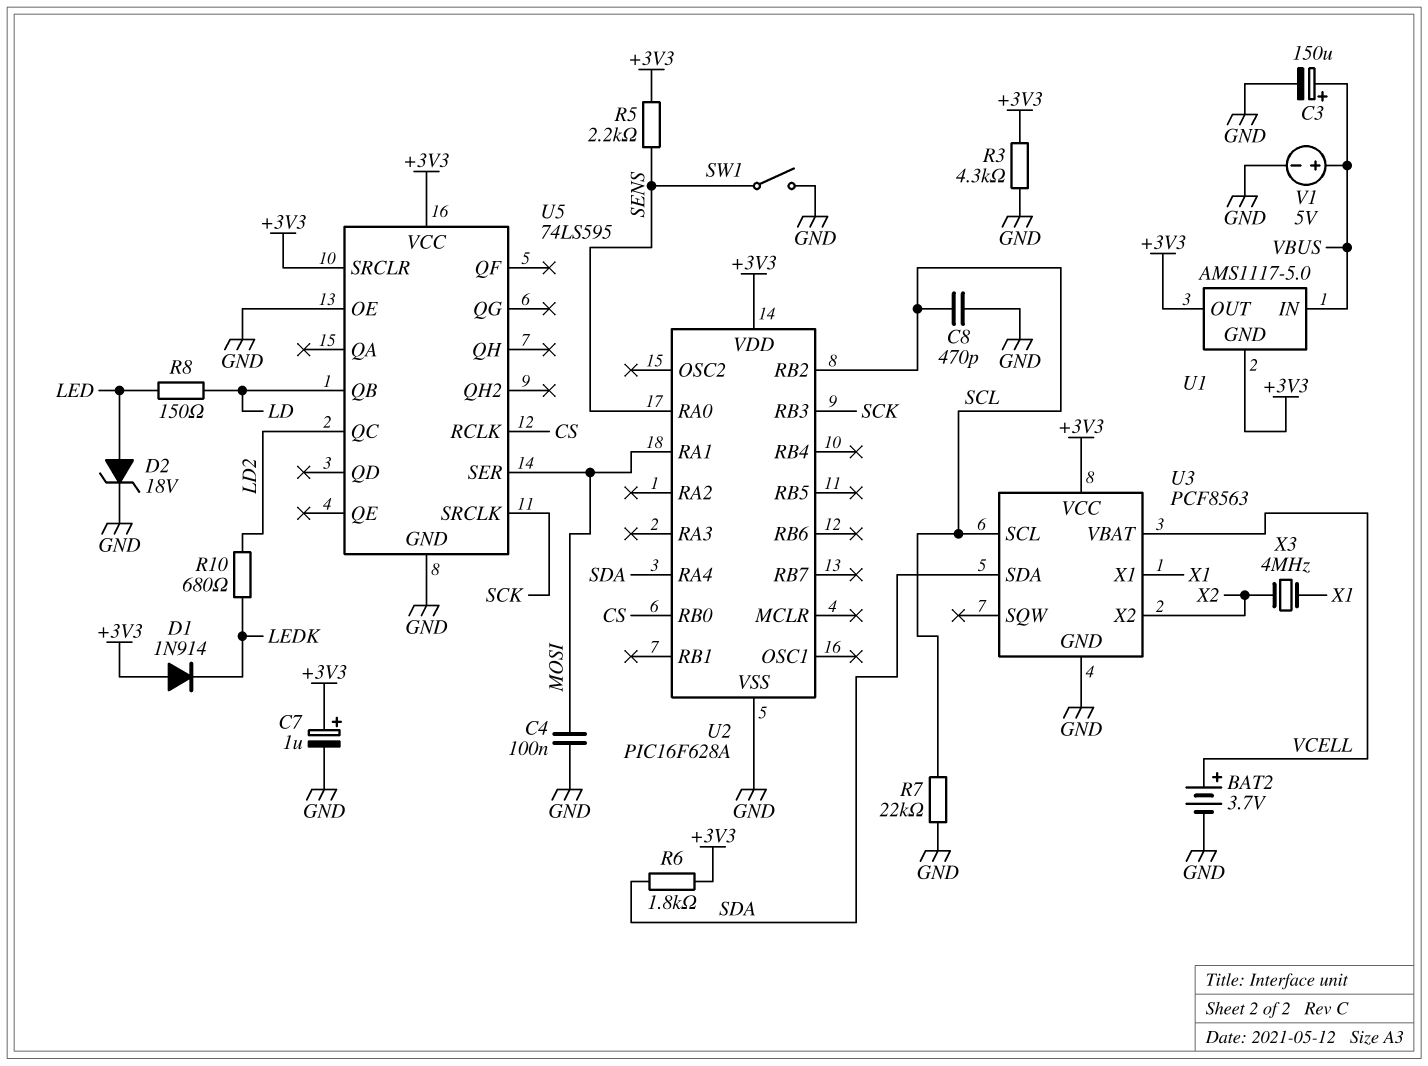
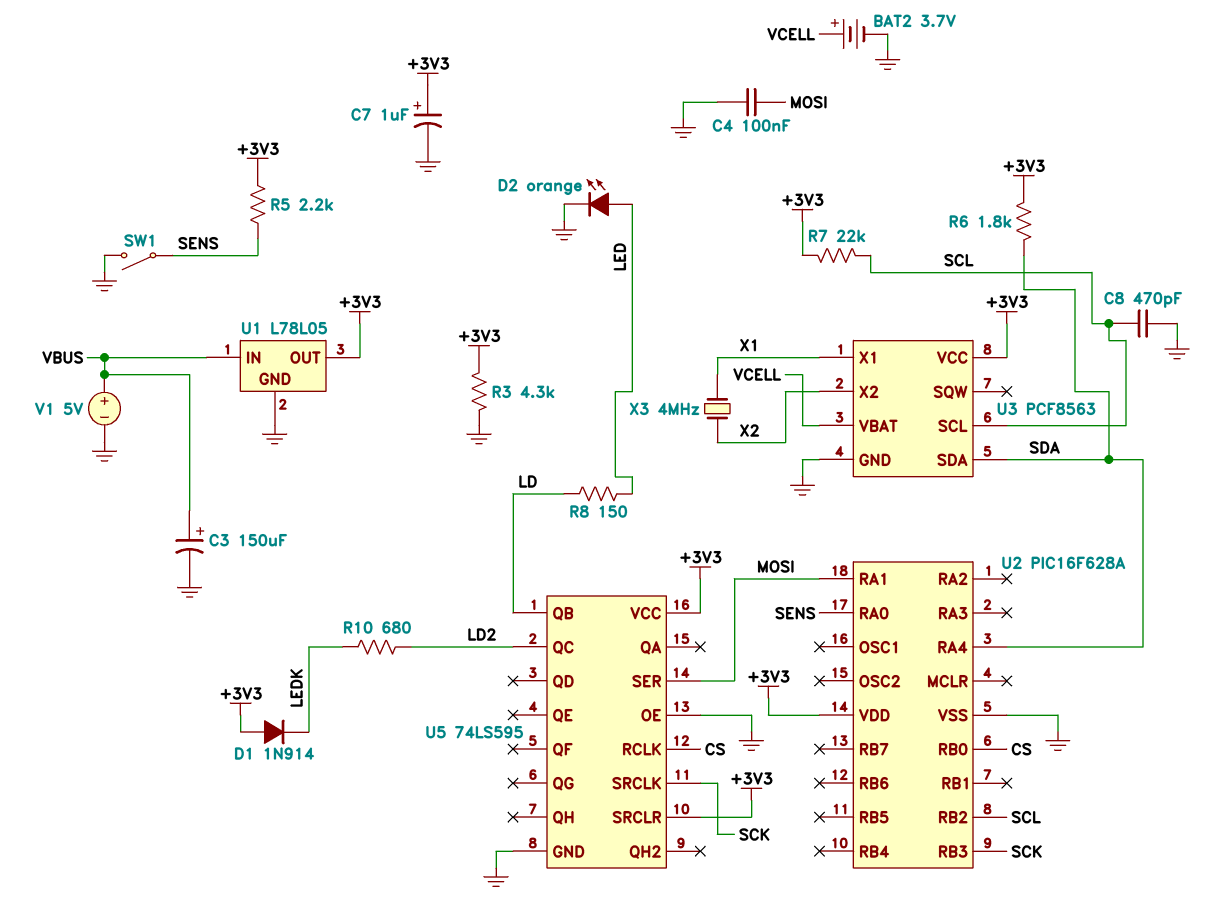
D2: zener 18V (A LED, K GND) -> LED orange (A LED, K GND)
R7: 22k (GND, SCL) -> 22k (+3V3, SCL)
U1: AMS1117-5.0 -> L78L05
U1 pin GND: +3V3 -> GND

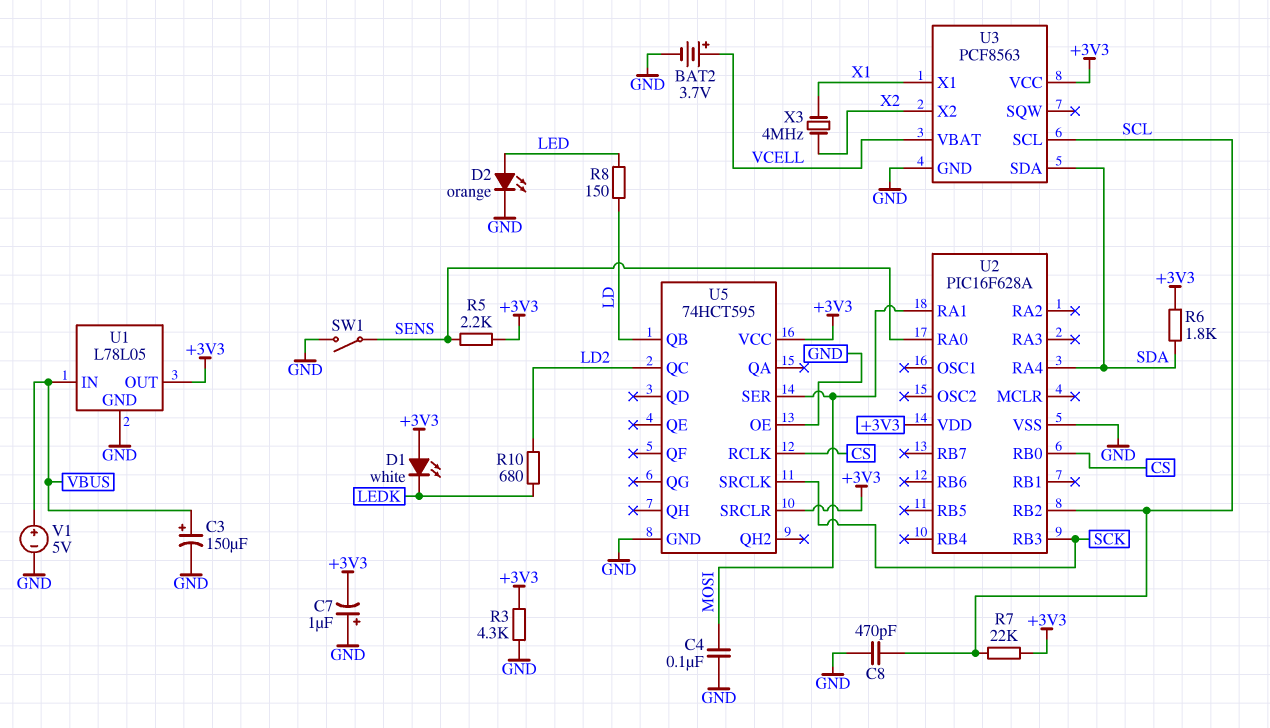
C7: 1uF (plus +3V3, minus GND) -> 1uF (plus GND, minus +3V3)
D1: diode 1N914 (A +3V3, K LEDK) -> LED white (A +3V3, K LEDK)
U5: 74LS595 -> 74HCT595

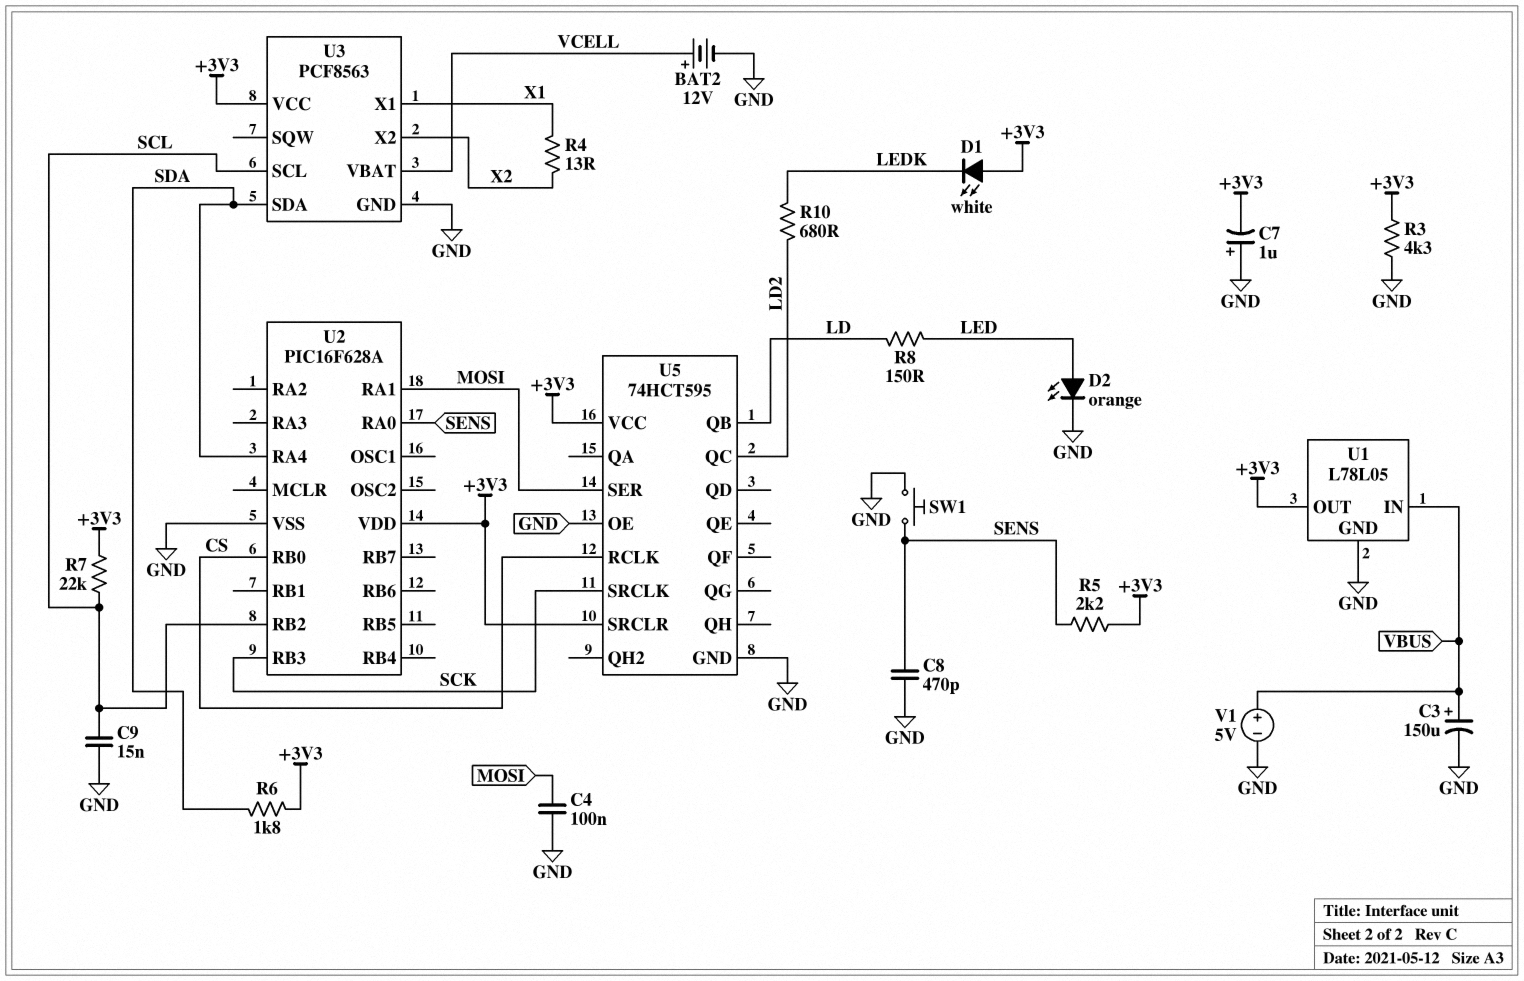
BAT2: 3.7V (plus VCELL, minus GND) -> 12V (plus VCELL, minus GND)
C8: 470pF (GND, SCL) -> 470pF (GND, SENS)
C9: none -> 15nF (GND, SCL)
R4: none -> 13 (X1, X2)
SW1: switch (GND, SENS) -> button (GND, SENS)
X3: 4MHz (X1, X2) -> none

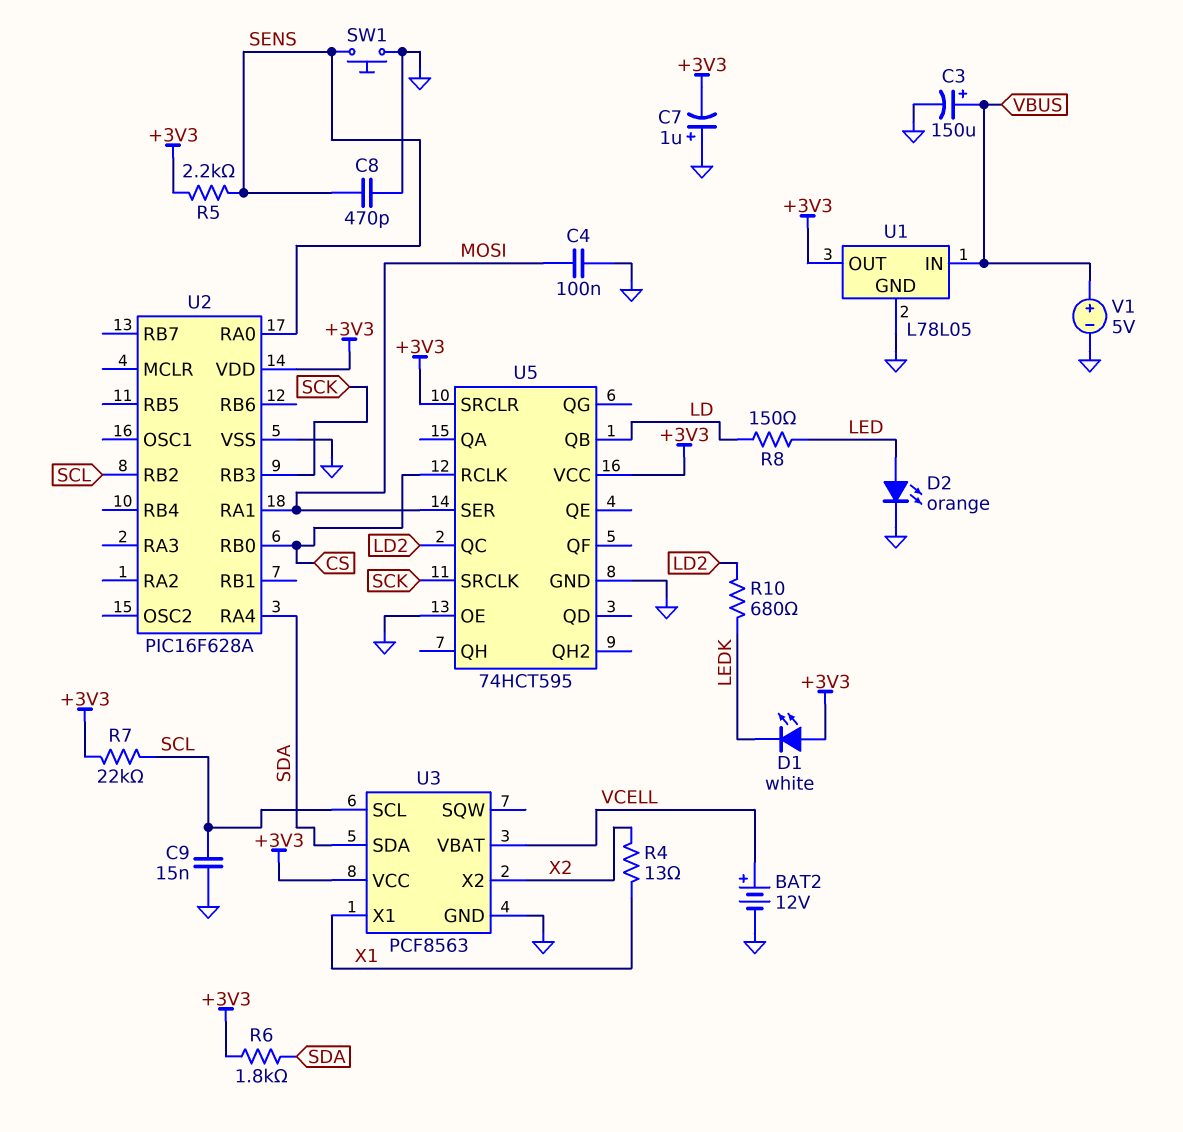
R3: 4.3k (+3V3, GND) -> none

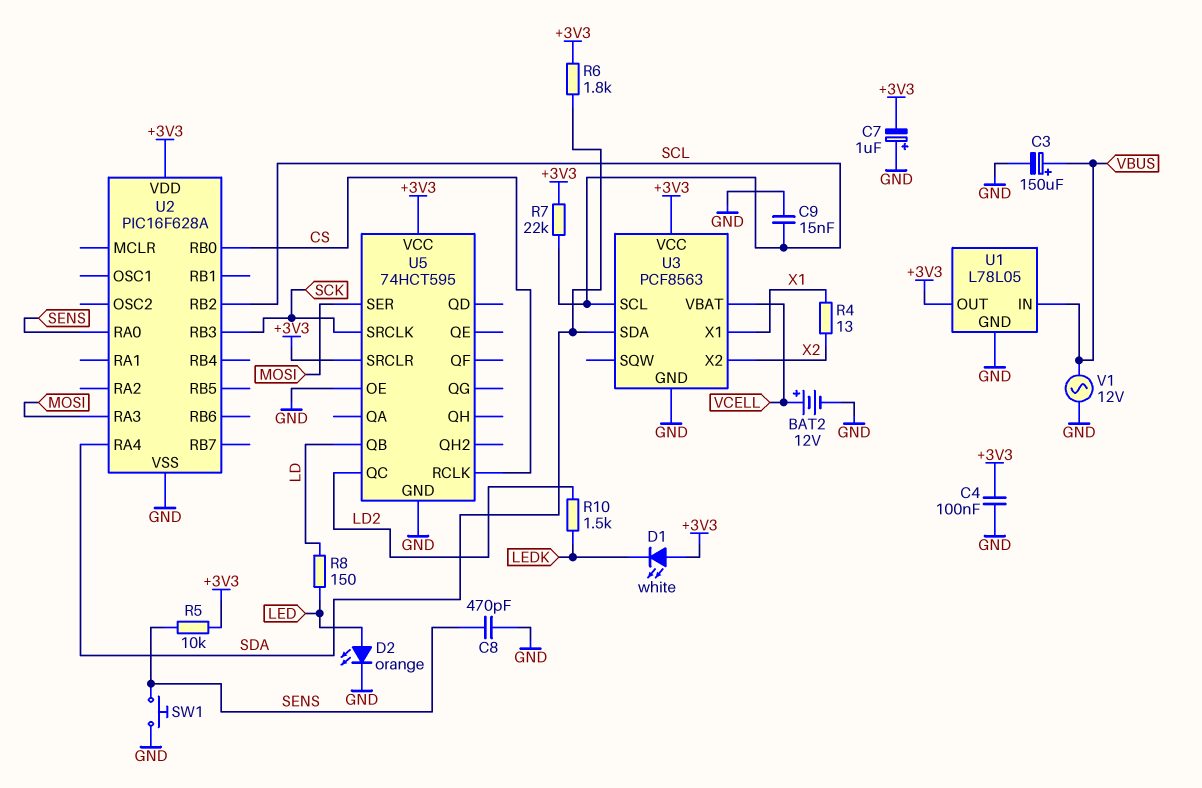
C4: 100nF (GND, MOSI) -> 100nF (+3V3, GND)
R5: 2.2k (+3V3, SENS) -> 10k (+3V3, SENS)
R10: 680 (LD2, LEDK) -> 1.5k (LD2, LEDK)
U2 pin RA1: MOSI -> none
U2 pin RA3: none -> MOSI
V1: 5V (plus VBUS, minus GND) -> AC 12V (GND, VBUS)

